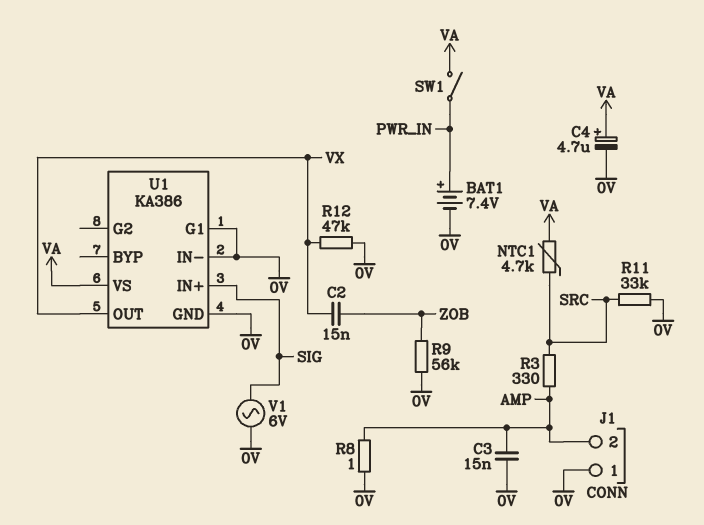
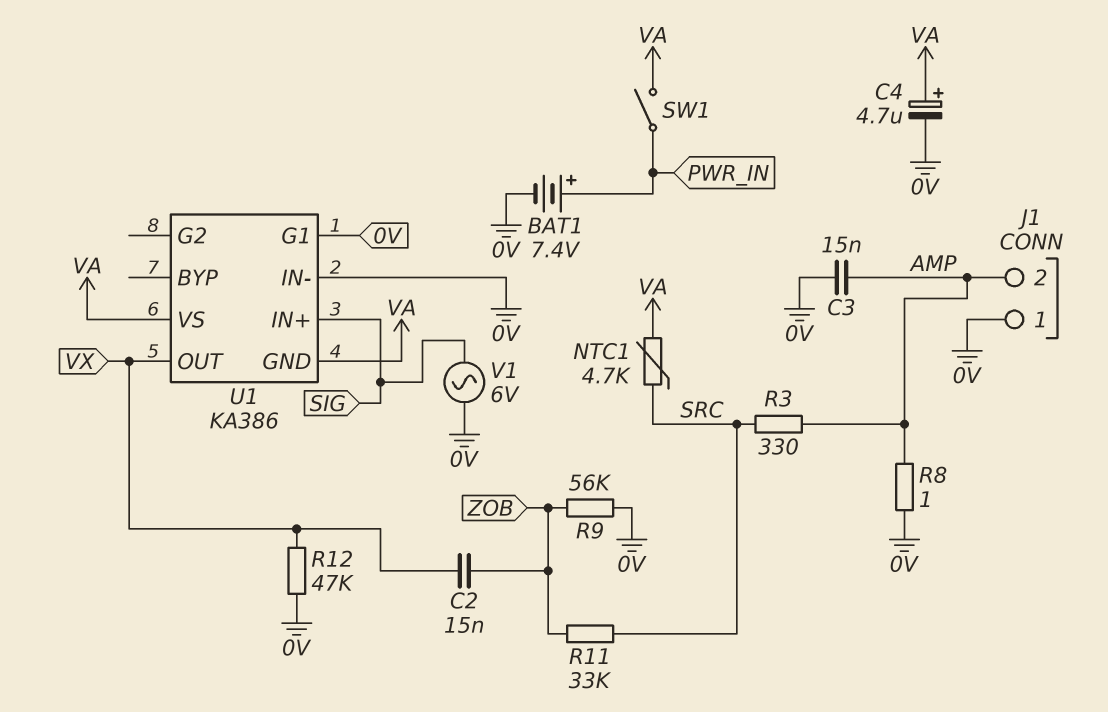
R11: 33k (0V, SRC) -> 33k (SRC, ZOB)
U1 pin GND: 0V -> VA

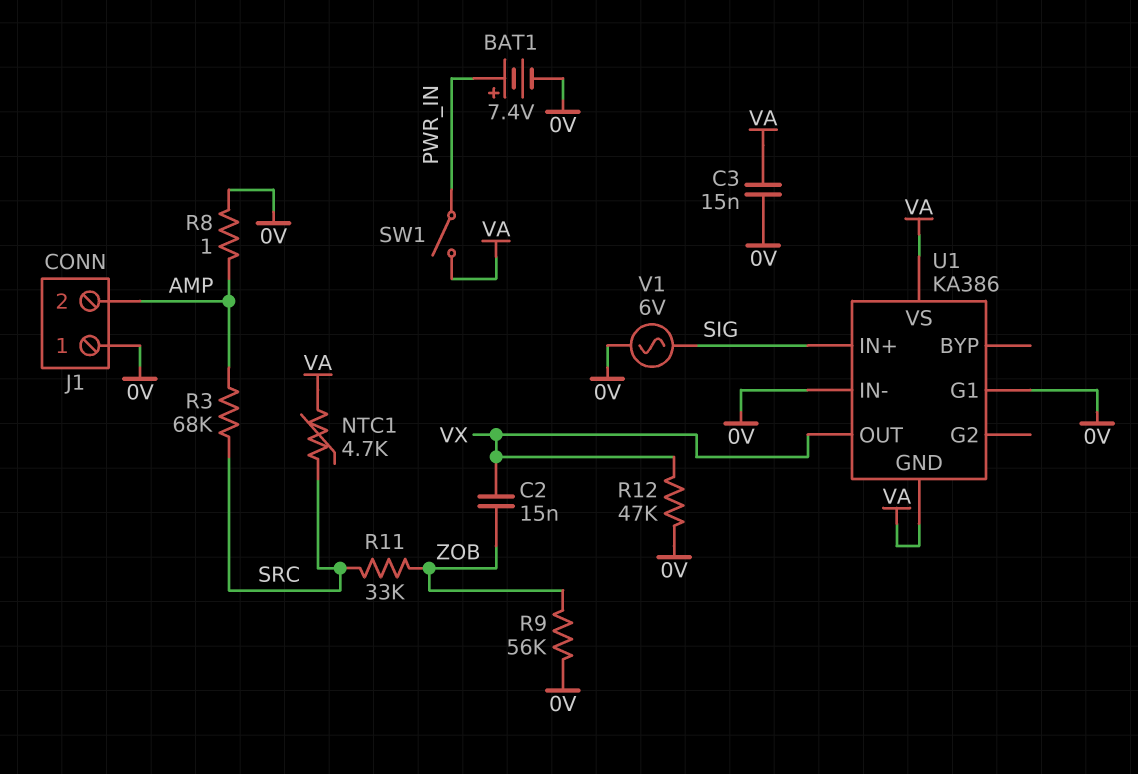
C3: 15nF (0V, AMP) -> 15nF (0V, VA)
C4: 4.7uF (plus VA, minus 0V) -> none
R3: 330 (AMP, SRC) -> 68k (AMP, SRC)

